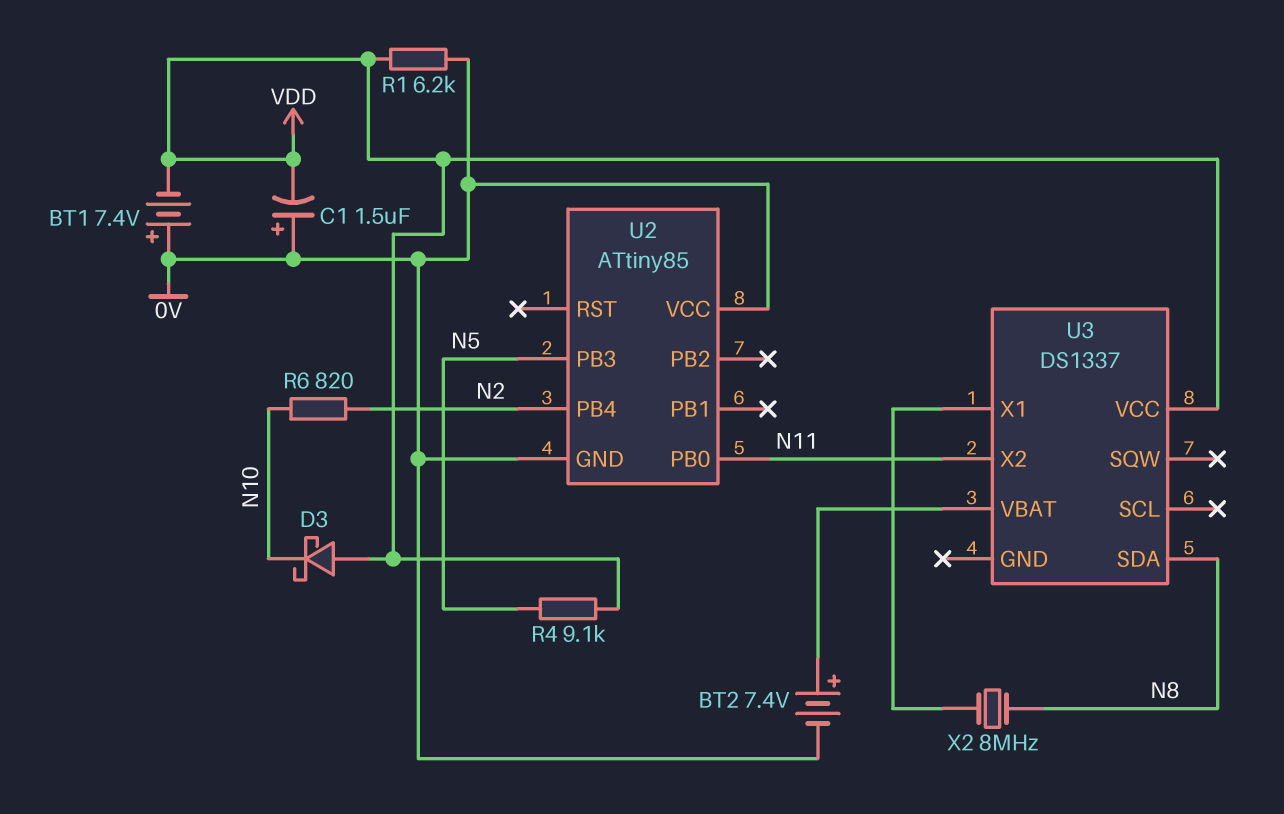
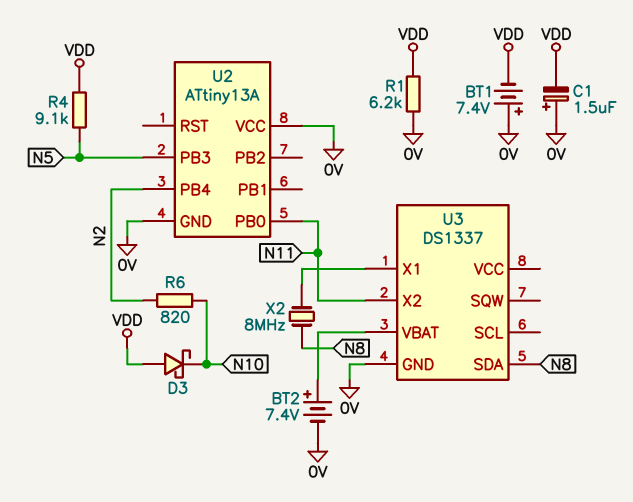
U2: ATtiny85 -> ATtiny13A
U3 pin GND: none -> 0V
U3 pin VCC: VDD -> none

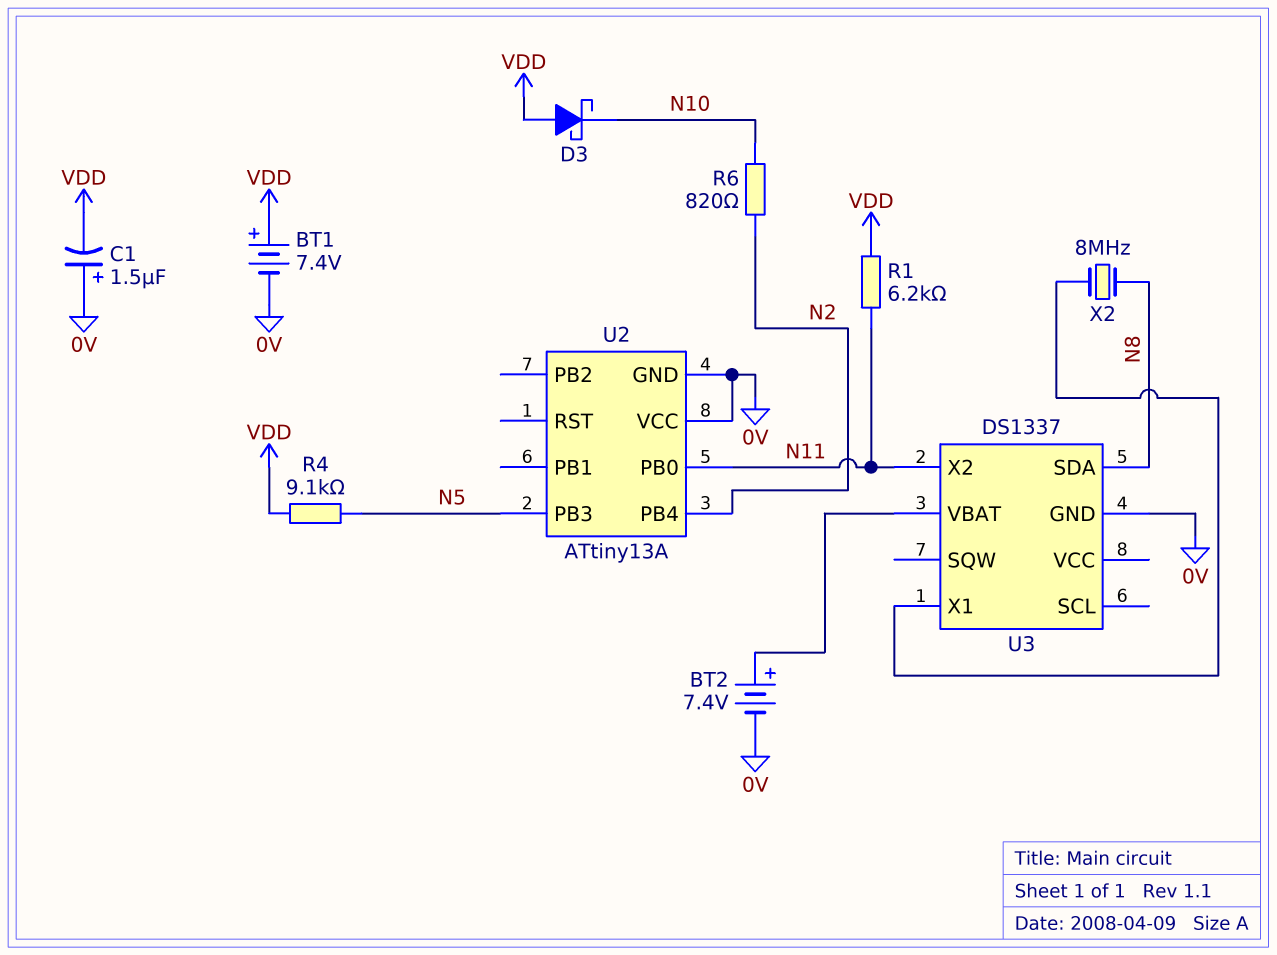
BT1: 7.4V (plus 0V, minus VDD) -> 7.4V (plus VDD, minus 0V)
R1: 6.2k (0V, VDD) -> 6.2k (N11, VDD)

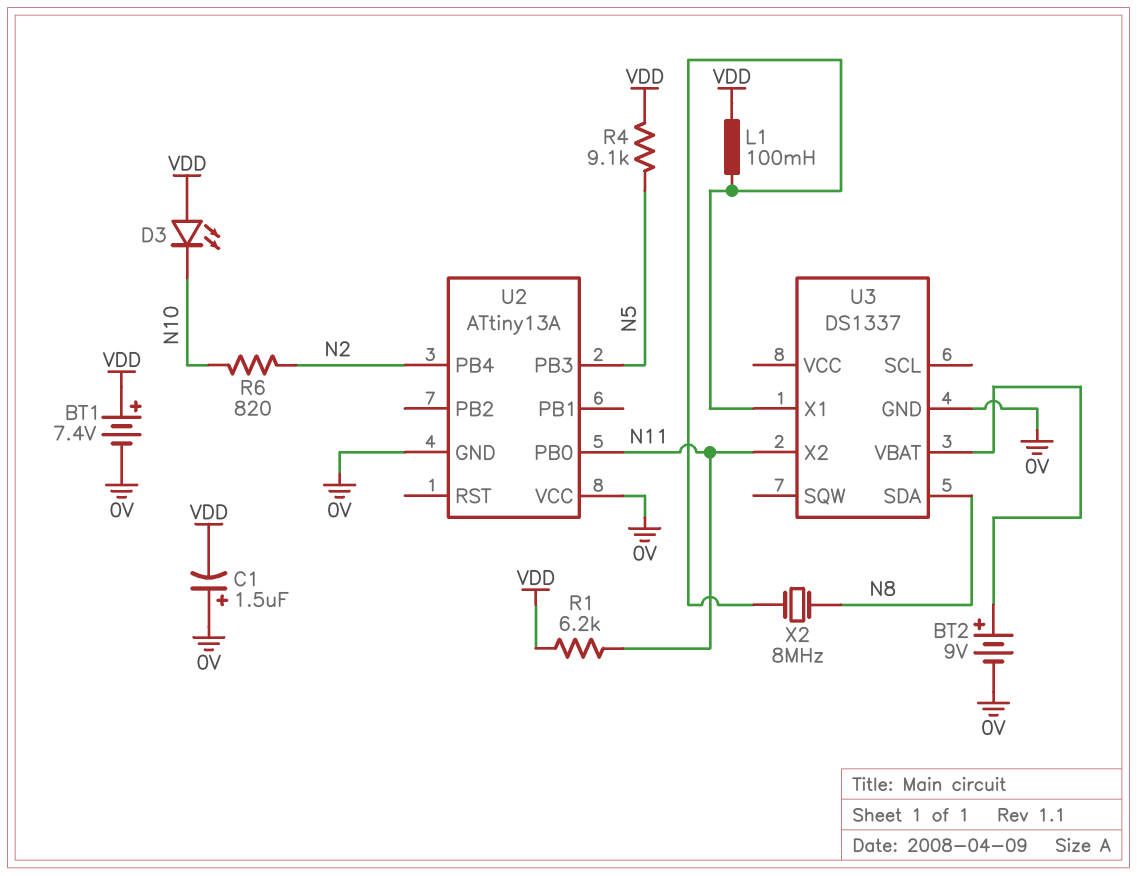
BT2: 7.4V (plus U3/VBAT, minus 0V) -> 9V (plus U3/VBAT, minus 0V)
D3: schottky (A VDD, K N10) -> LED (A VDD, K N10)
L1: none -> 100mH (U3/X1, VDD)

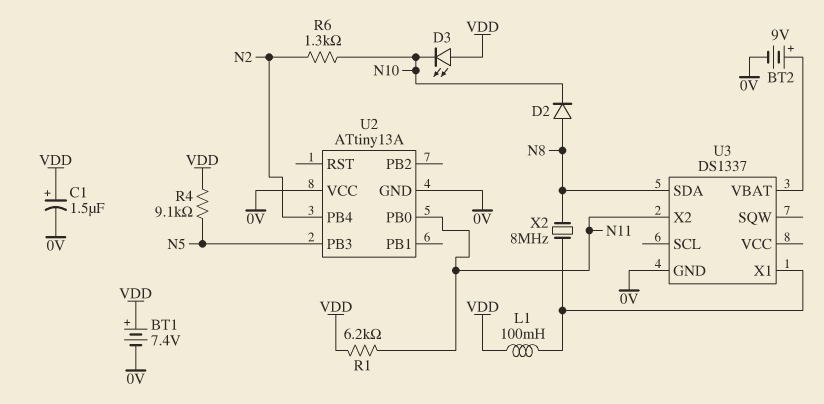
C1: 1.5uF (plus 0V, minus VDD) -> 1.5uF (plus VDD, minus 0V)
D2: none -> diode (A N8, K N10)
R6: 820 (N2, N10) -> 1.3k (N2, N10)

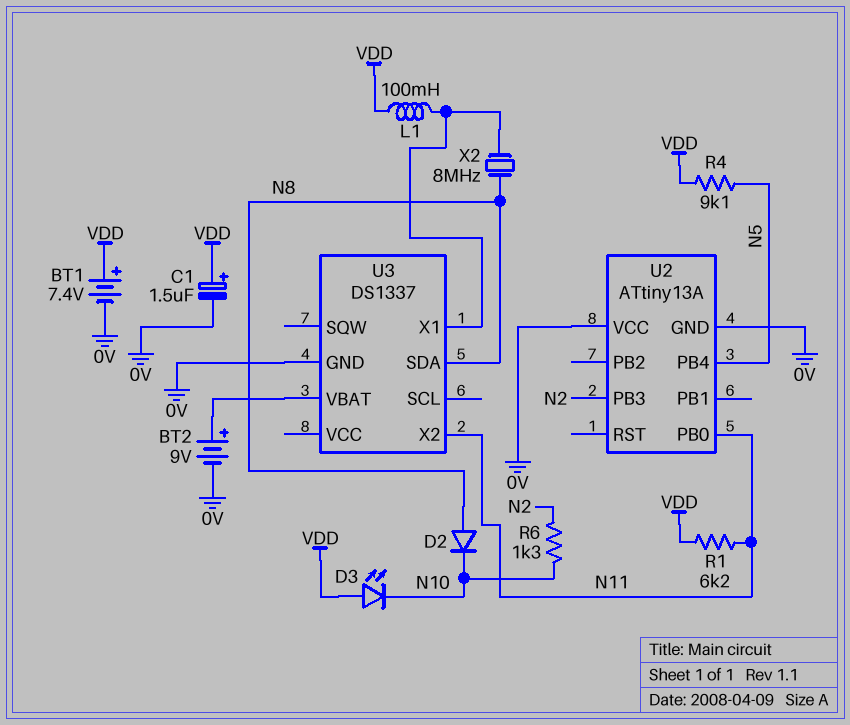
U2 pin PB3: N5 -> N2
U2 pin PB4: N2 -> N5

